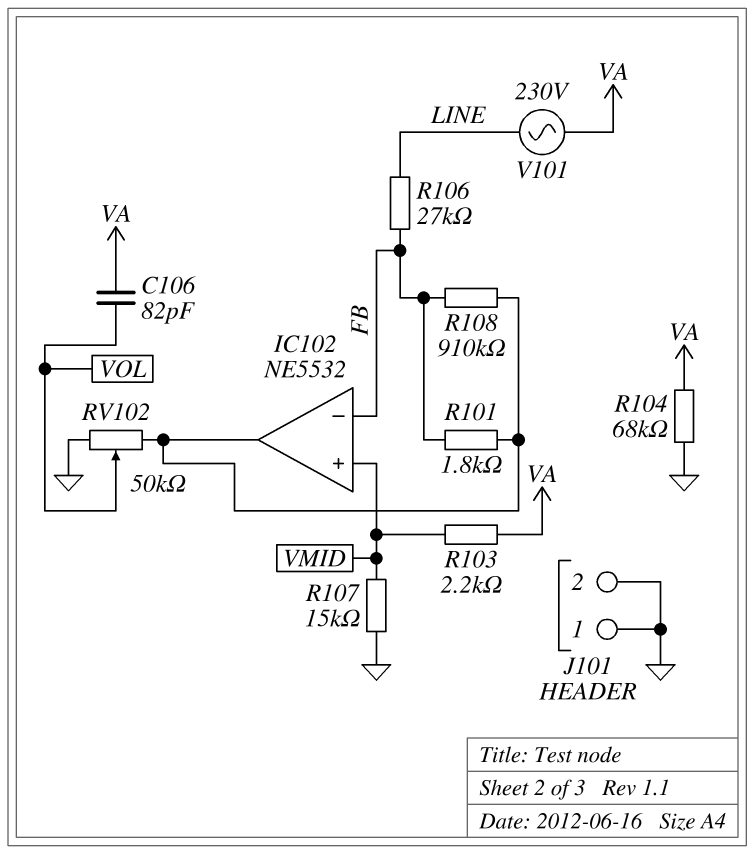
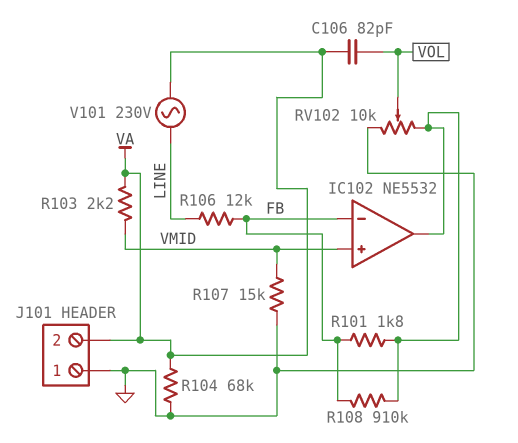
J101 pin 2: GND -> VA
R106: 27k (FB, LINE) -> 12k (FB, LINE)
RV102: 50k (GND, IC102/out, wiper VOL) -> 10k (GND, IC102/out, wiper VOL)

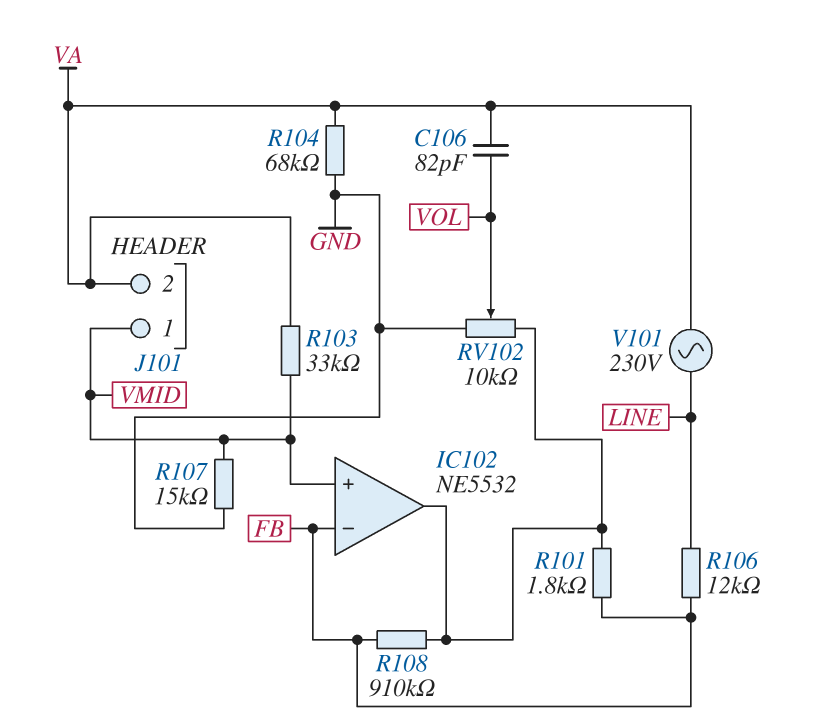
J101 pin 1: GND -> VMID
R103: 2.2k (VA, VMID) -> 33k (VA, VMID)

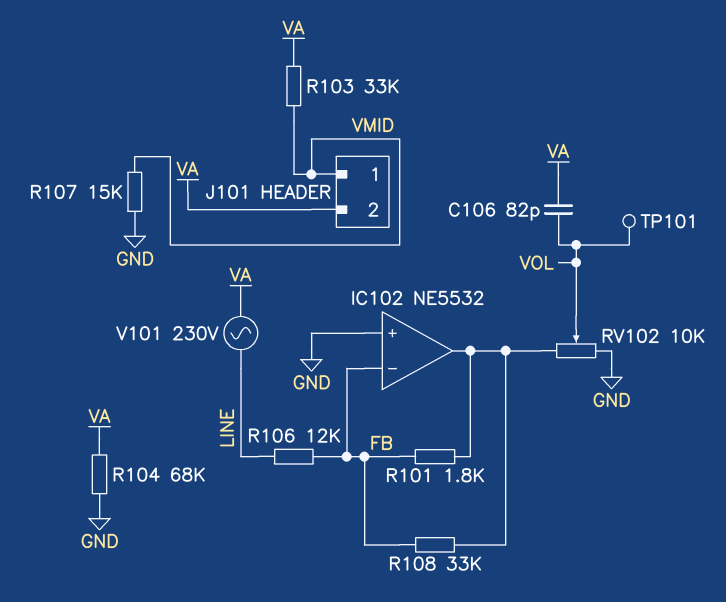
IC102 pin in+: VMID -> GND
R108: 910k (FB, IC102/out) -> 33k (FB, IC102/out)
TP101: none -> test point (VOL)

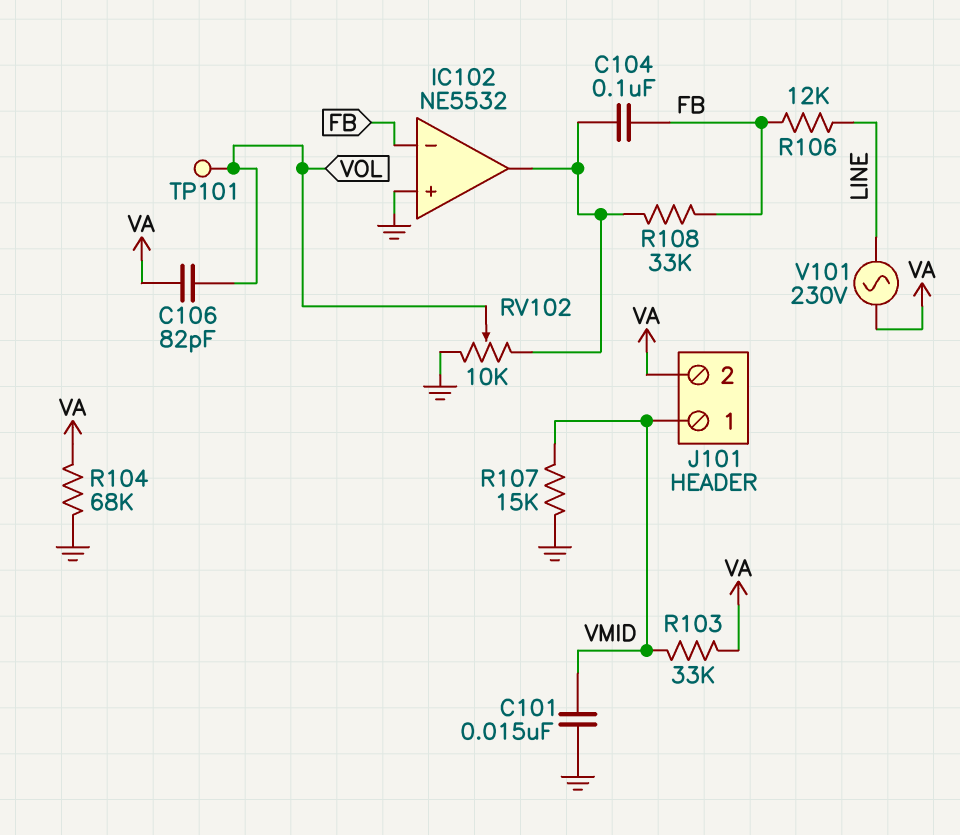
C101: none -> 15nF (GND, VMID)
C104: none -> 100nF (FB, IC102/out)
R101: 1.8k (FB, IC102/out) -> none

